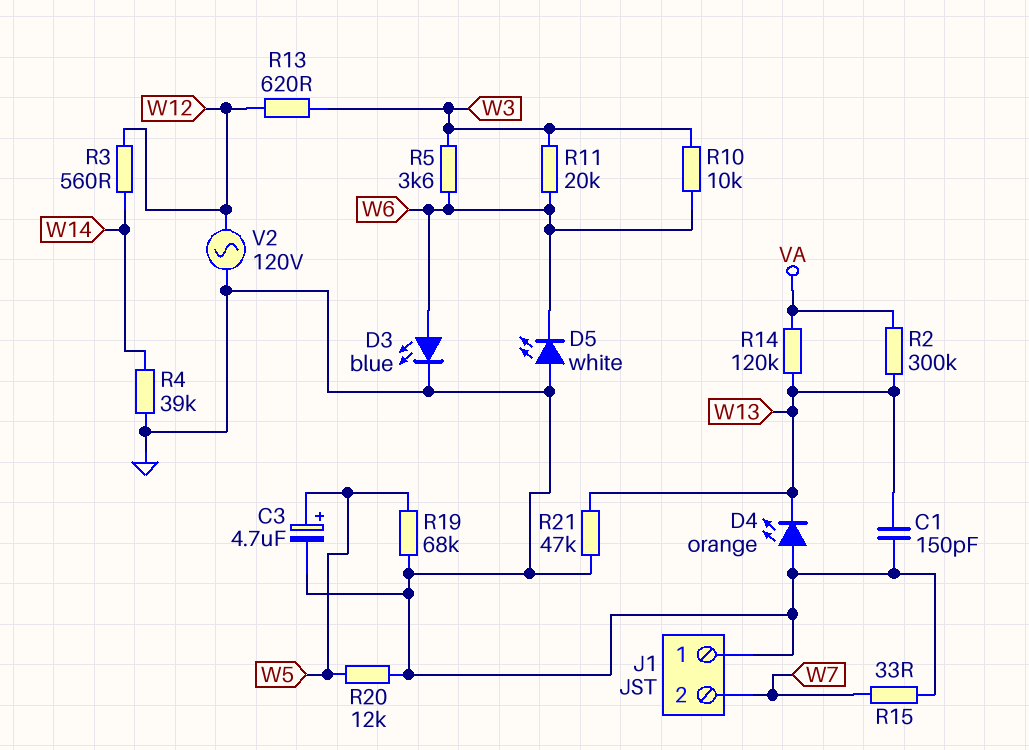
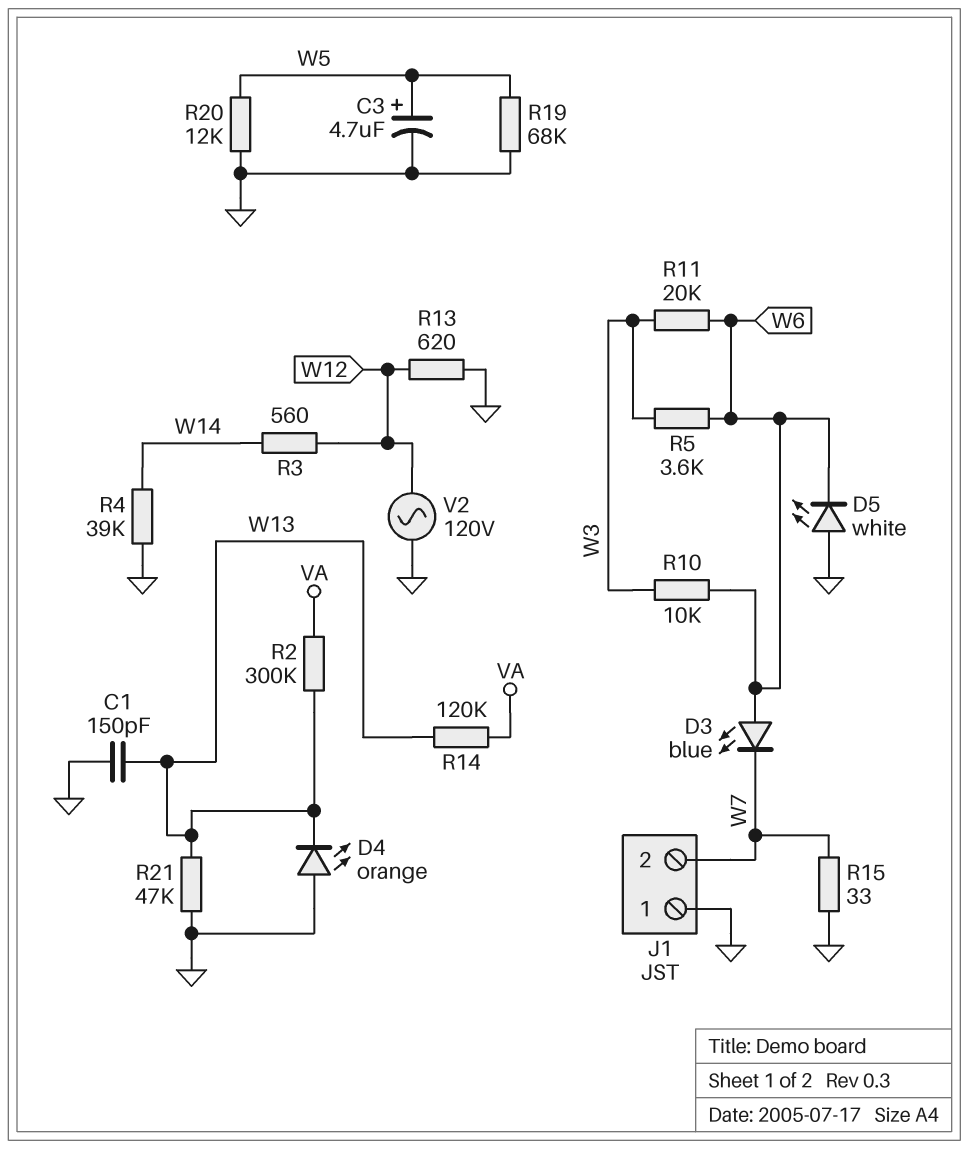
D3: LED blue (A W6, K GND) -> LED blue (A W6, K W7)
R13: 620 (W3, W12) -> 620 (GND, W12)

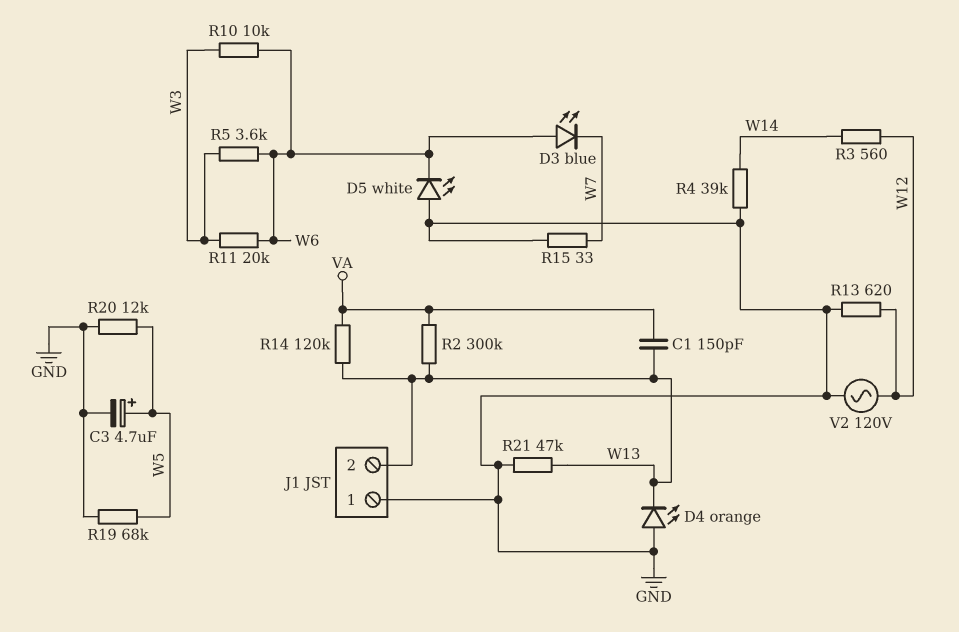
C1: 150pF (GND, W13) -> 150pF (VA, W13)
J1 pin 2: W7 -> W13

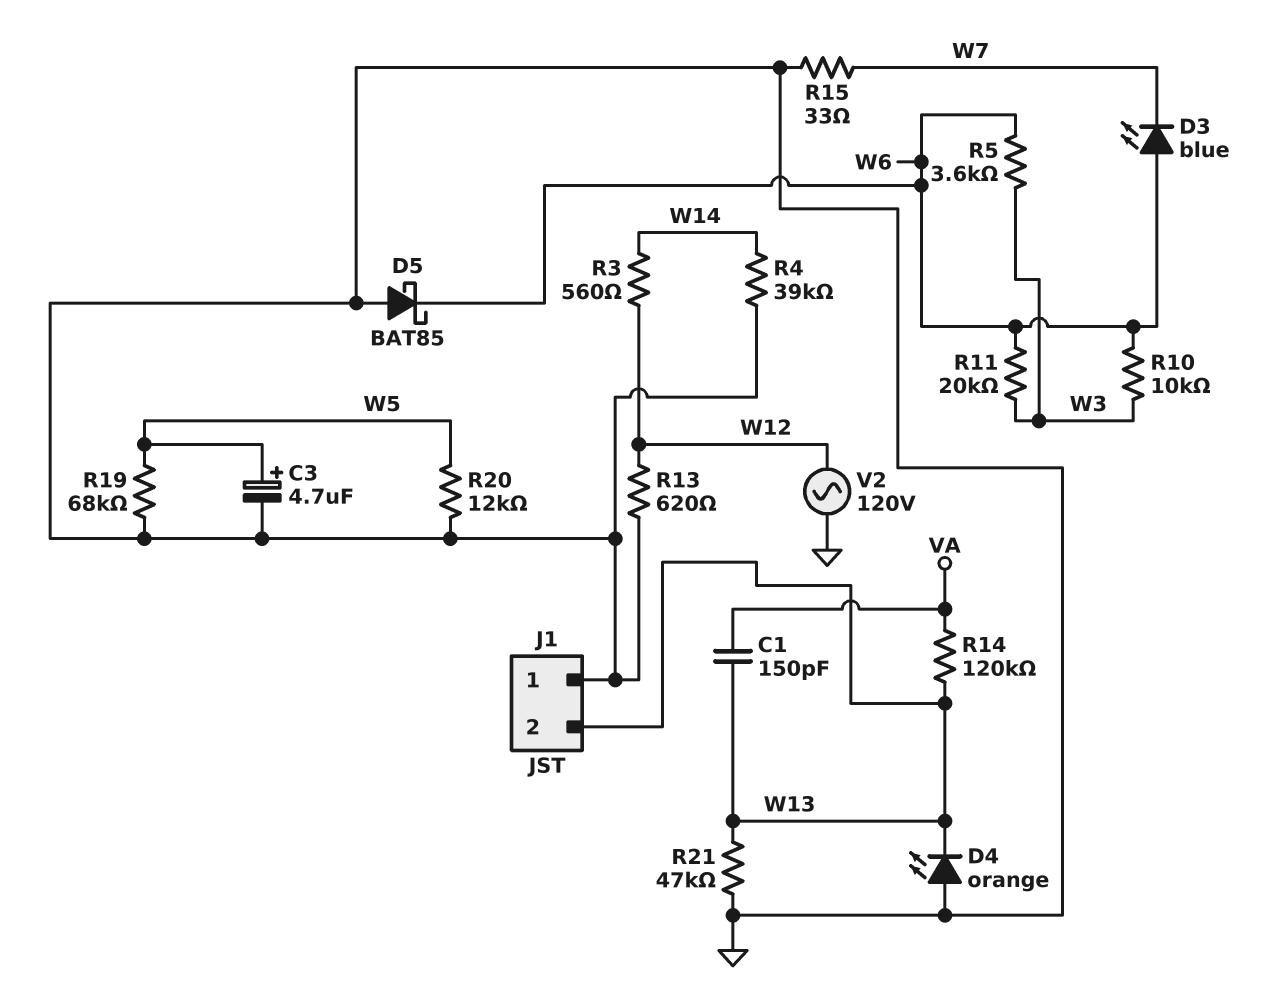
D5: LED white (A GND, K W6) -> schottky BAT85 (A GND, K W6)
R2: 300k (VA, W13) -> none

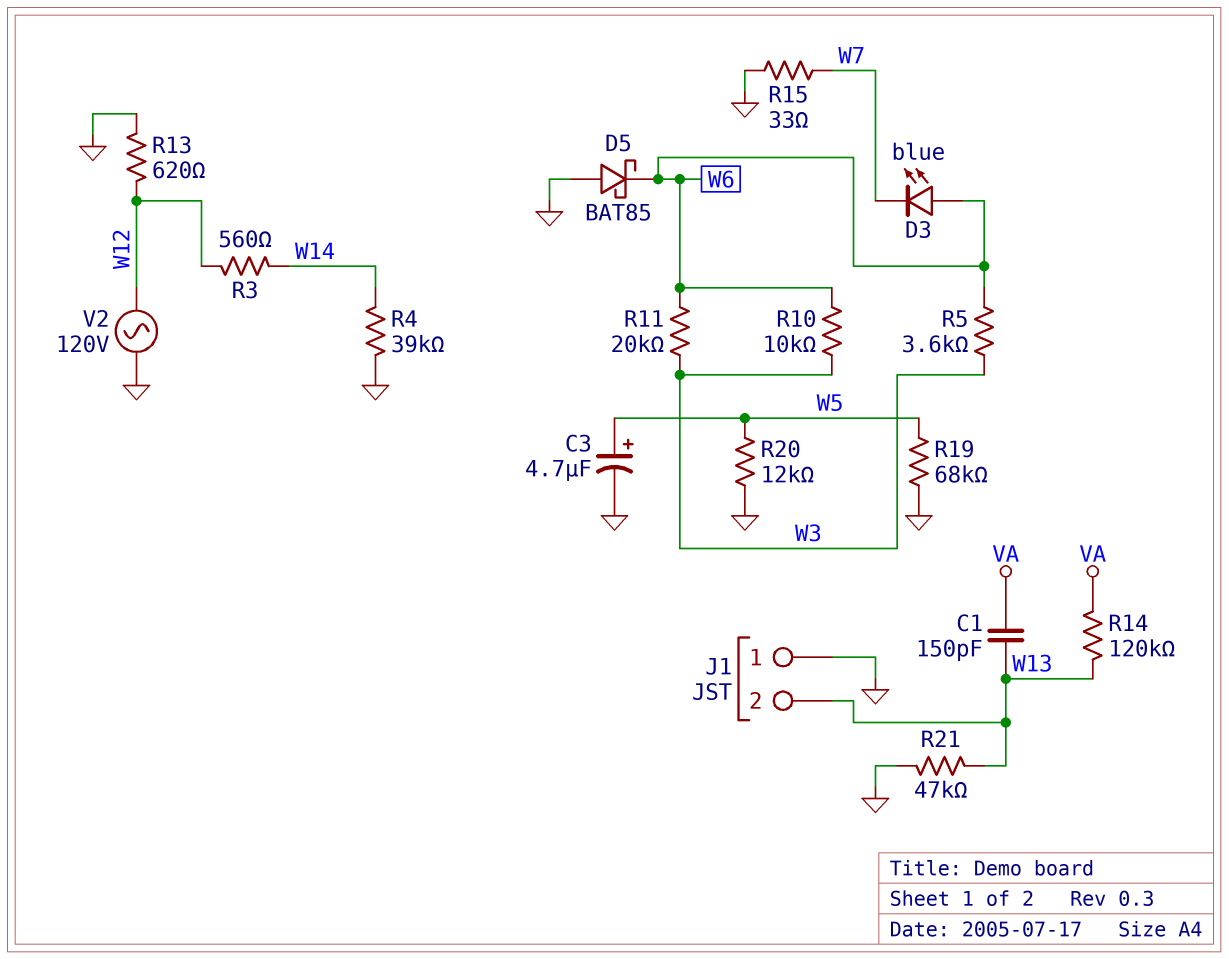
D4: LED orange (A GND, K W13) -> none

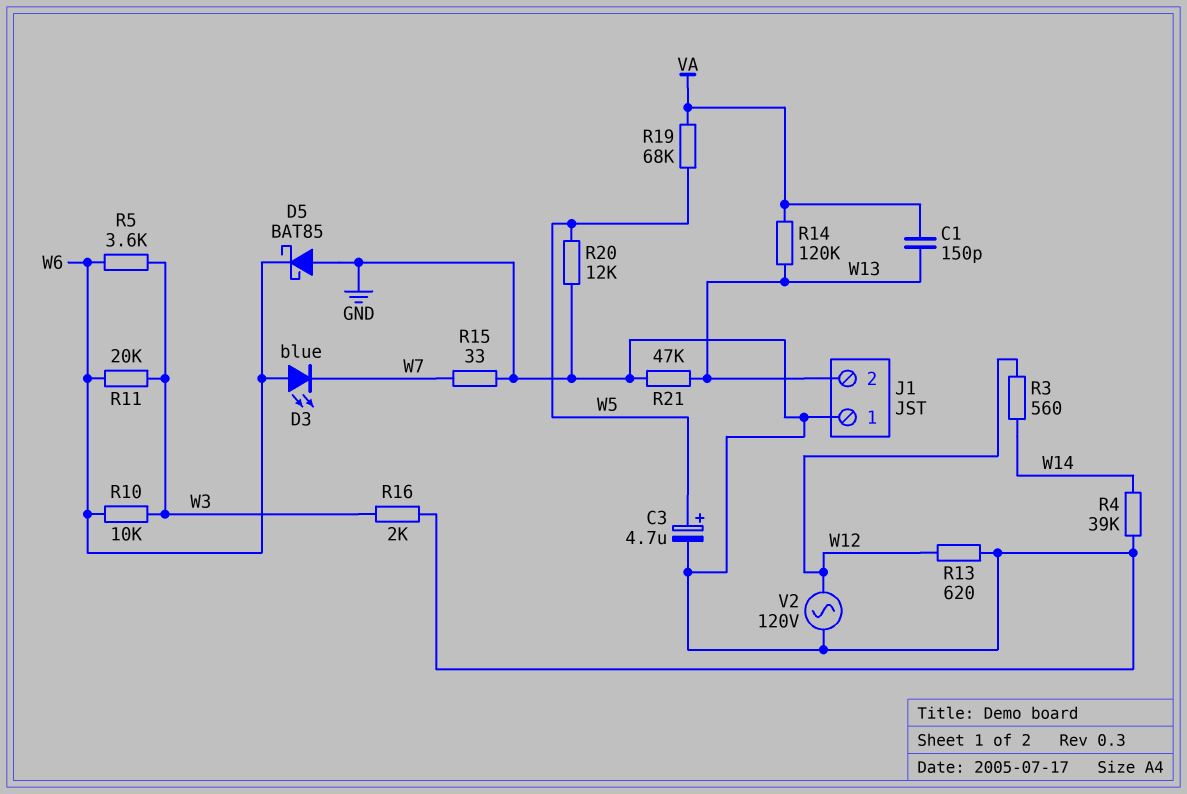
R16: none -> 2k (GND, W3)
R19: 68k (GND, W5) -> 68k (VA, W5)

